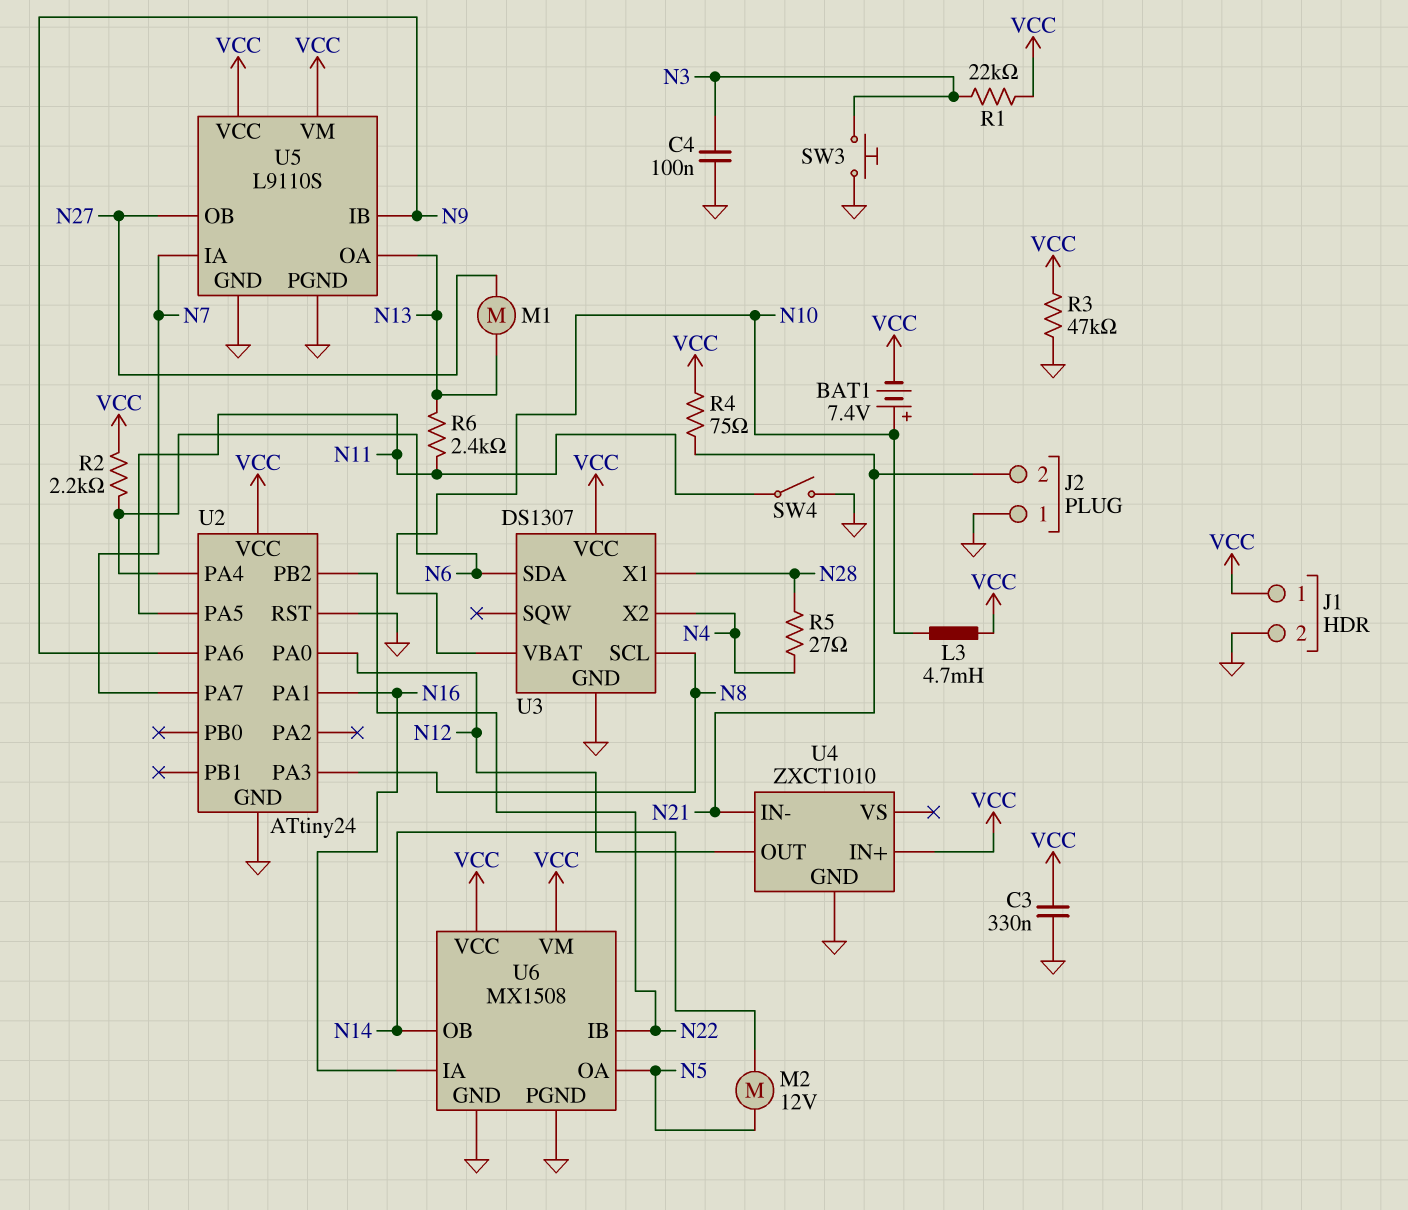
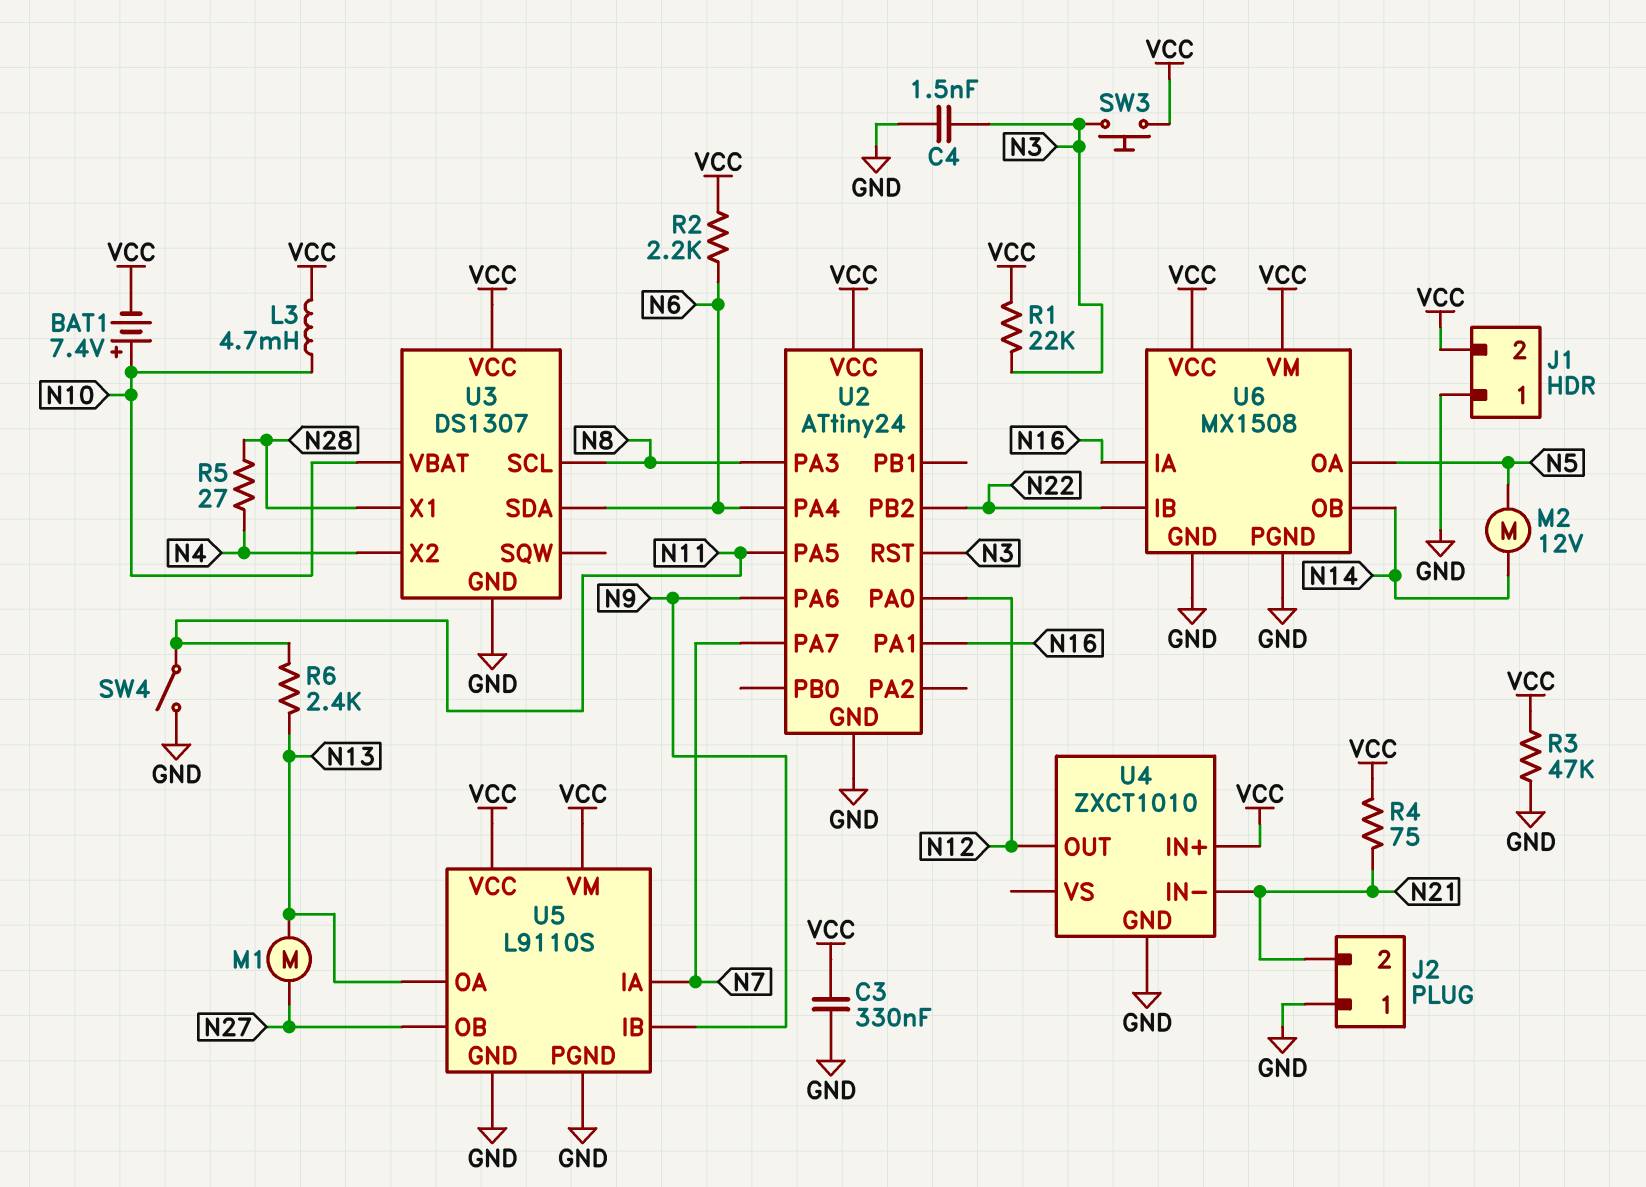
C4: 100nF (GND, N3) -> 1.5nF (GND, N3)
J1 pin 1: VCC -> GND
J1 pin 2: GND -> VCC
SW3: button (GND, N3) -> button (N3, VCC)
U2 pin RST: GND -> N3

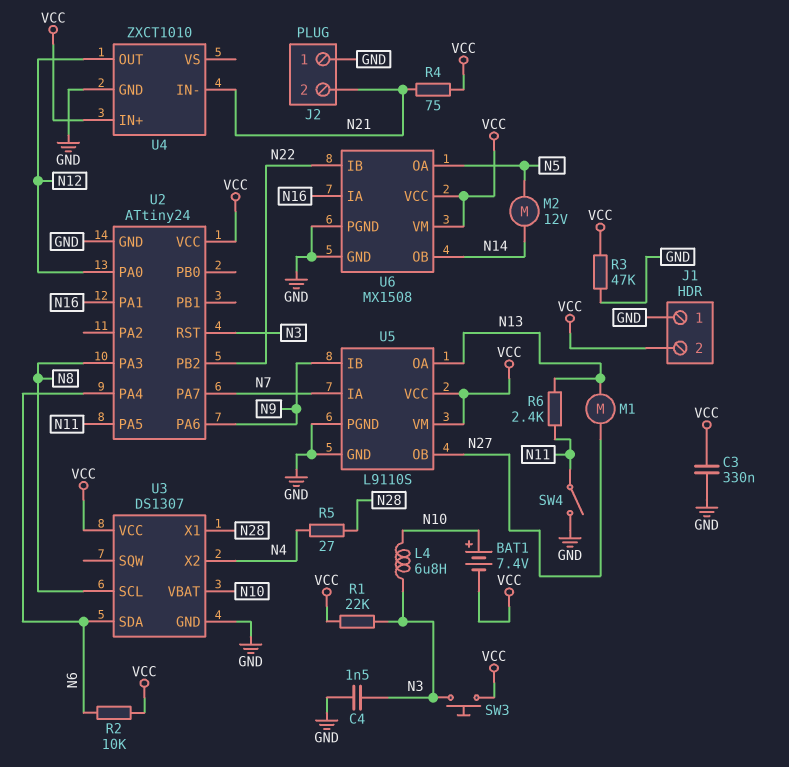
L3: 4.7mH (N10, VCC) -> none
L4: none -> 6.8uH (N3, N10)
R2: 2.2k (N6, VCC) -> 10k (N6, VCC)

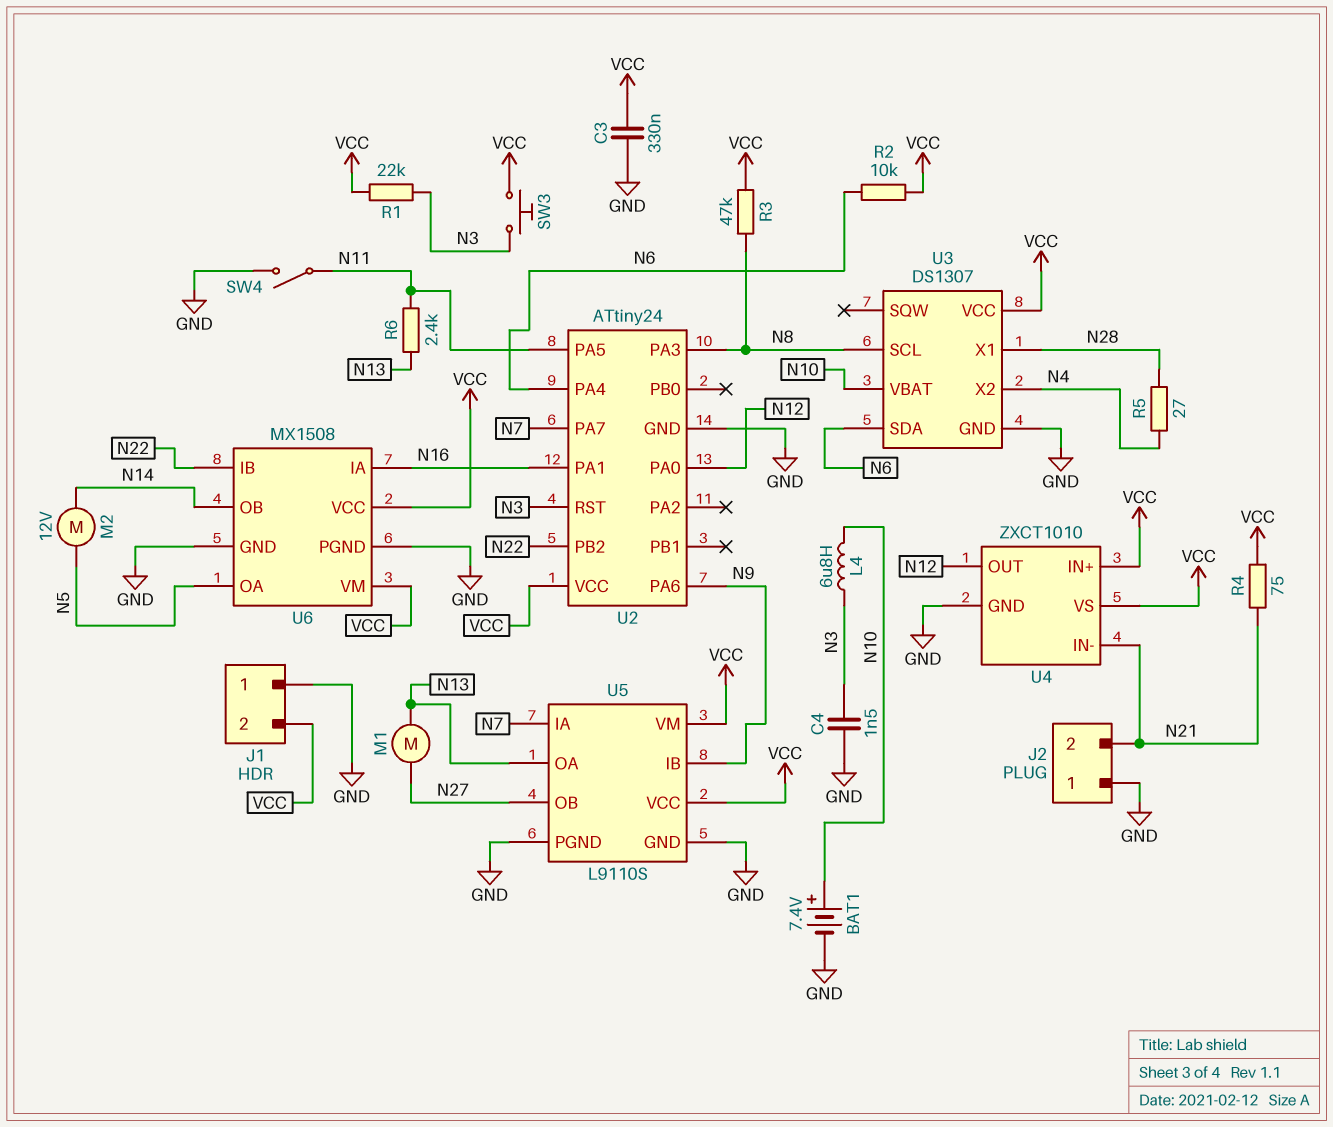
BAT1: 7.4V (plus N10, minus VCC) -> 7.4V (plus N10, minus GND)
R3: 47k (GND, VCC) -> 47k (N8, VCC)
U4 pin VS: none -> VCC

